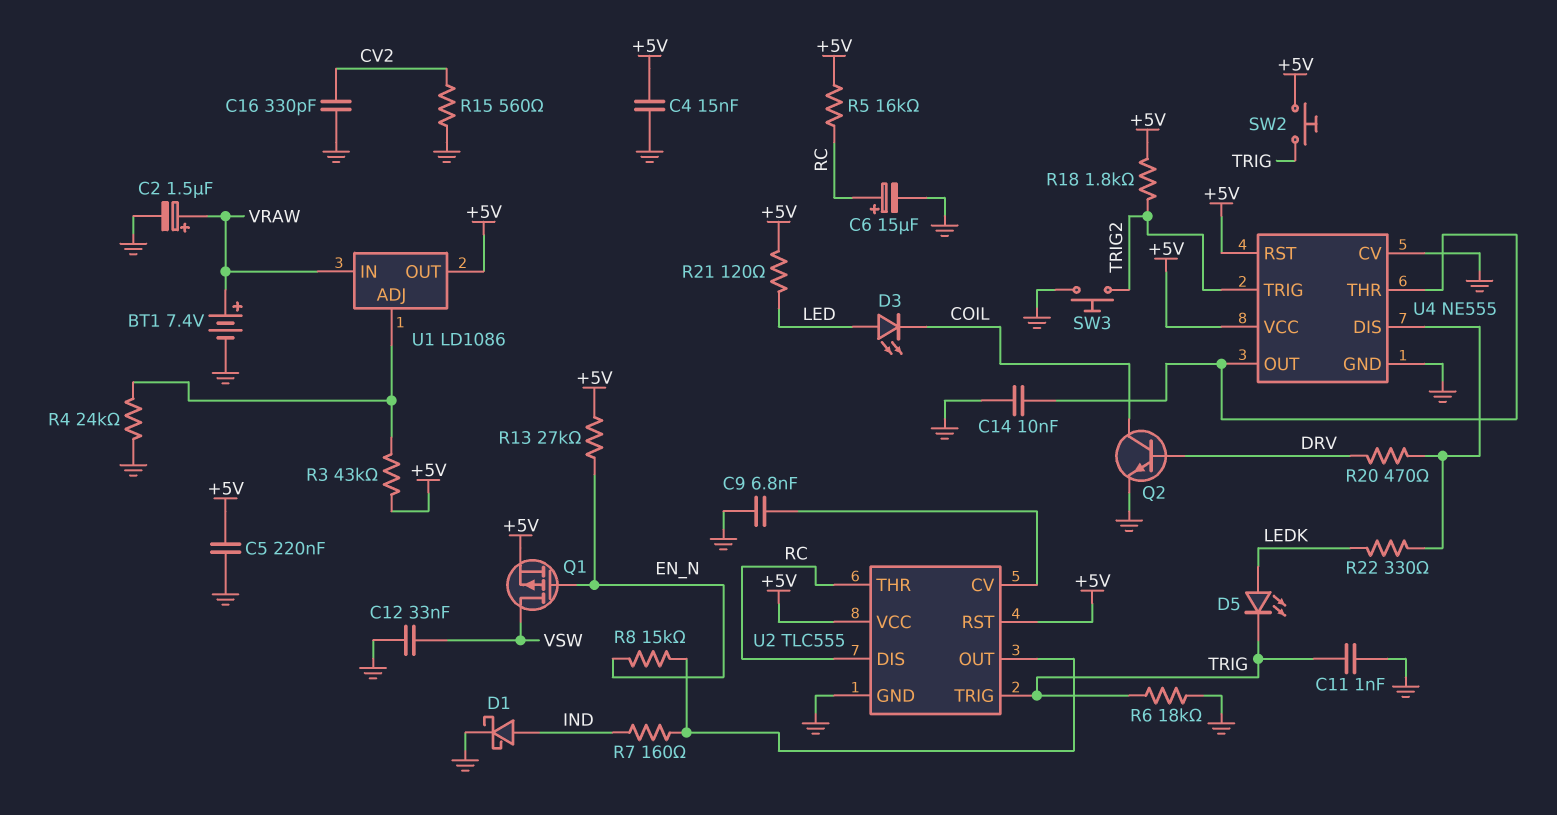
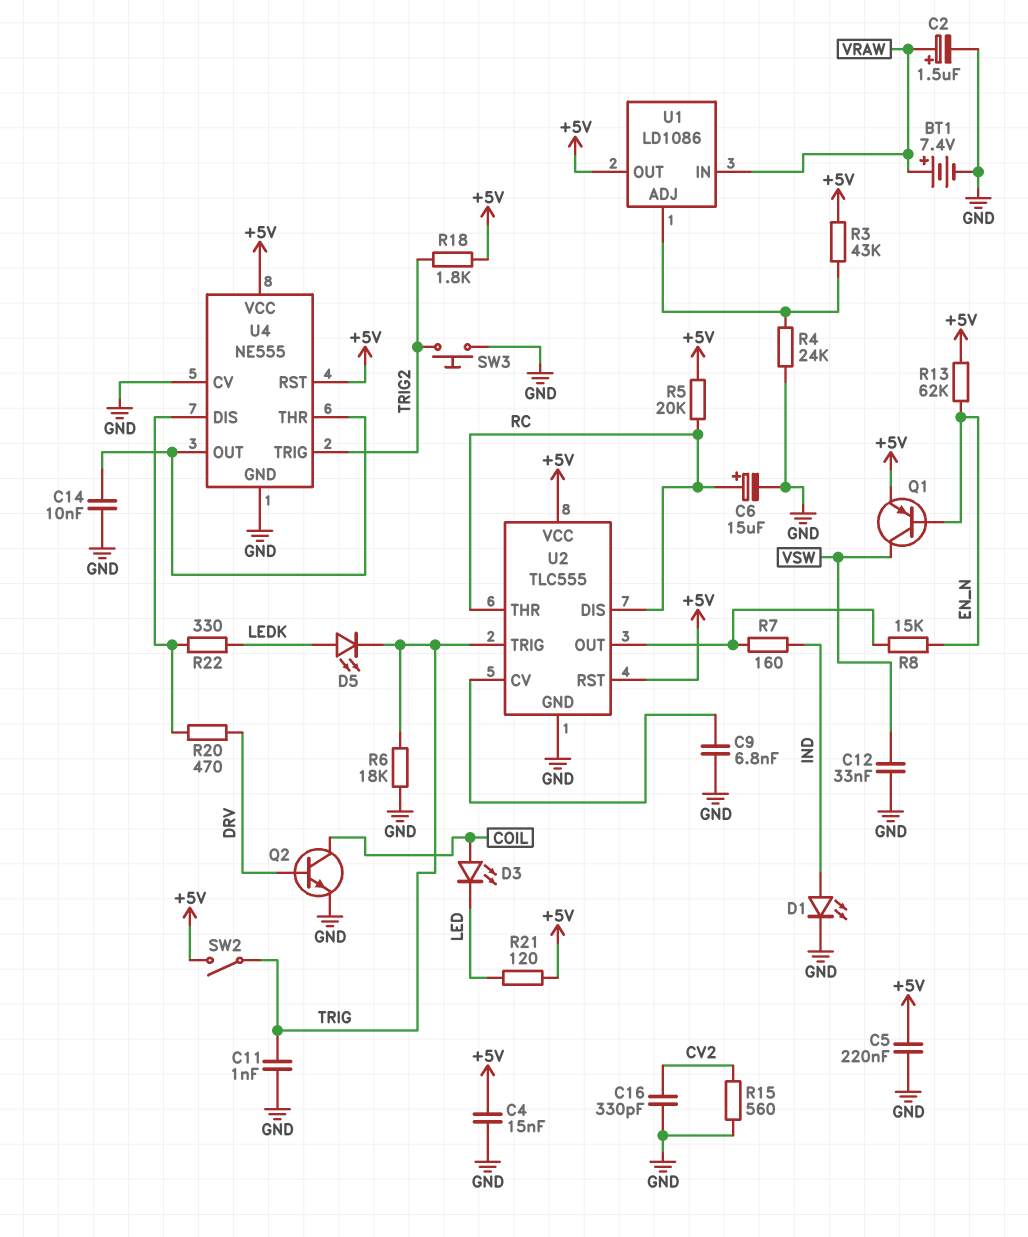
D1: schottky (A IND, K GND) -> LED (A IND, K GND)
D3: LED (A LED, K COIL) -> LED (A COIL, K LED)
Q1: PMOS (G EN_N, D VSW, S +5V) -> PNP (B EN_N, C VSW, E +5V)
R5: 16k (+5V, RC) -> 20k (+5V, RC)
R13: 27k (+5V, EN_N) -> 62k (+5V, EN_N)
SW2: button (+5V, TRIG) -> switch (+5V, TRIG)

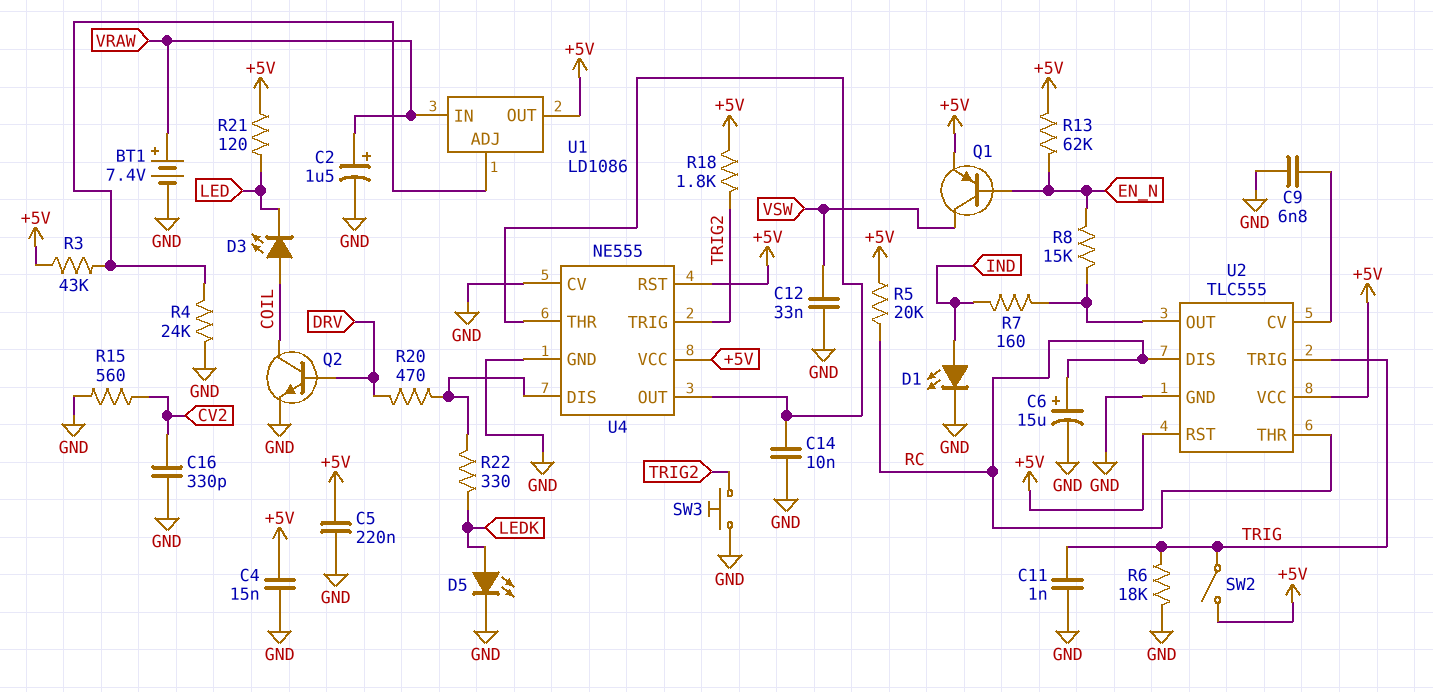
D5: LED (A LEDK, K TRIG) -> LED (A LEDK, K GND)

